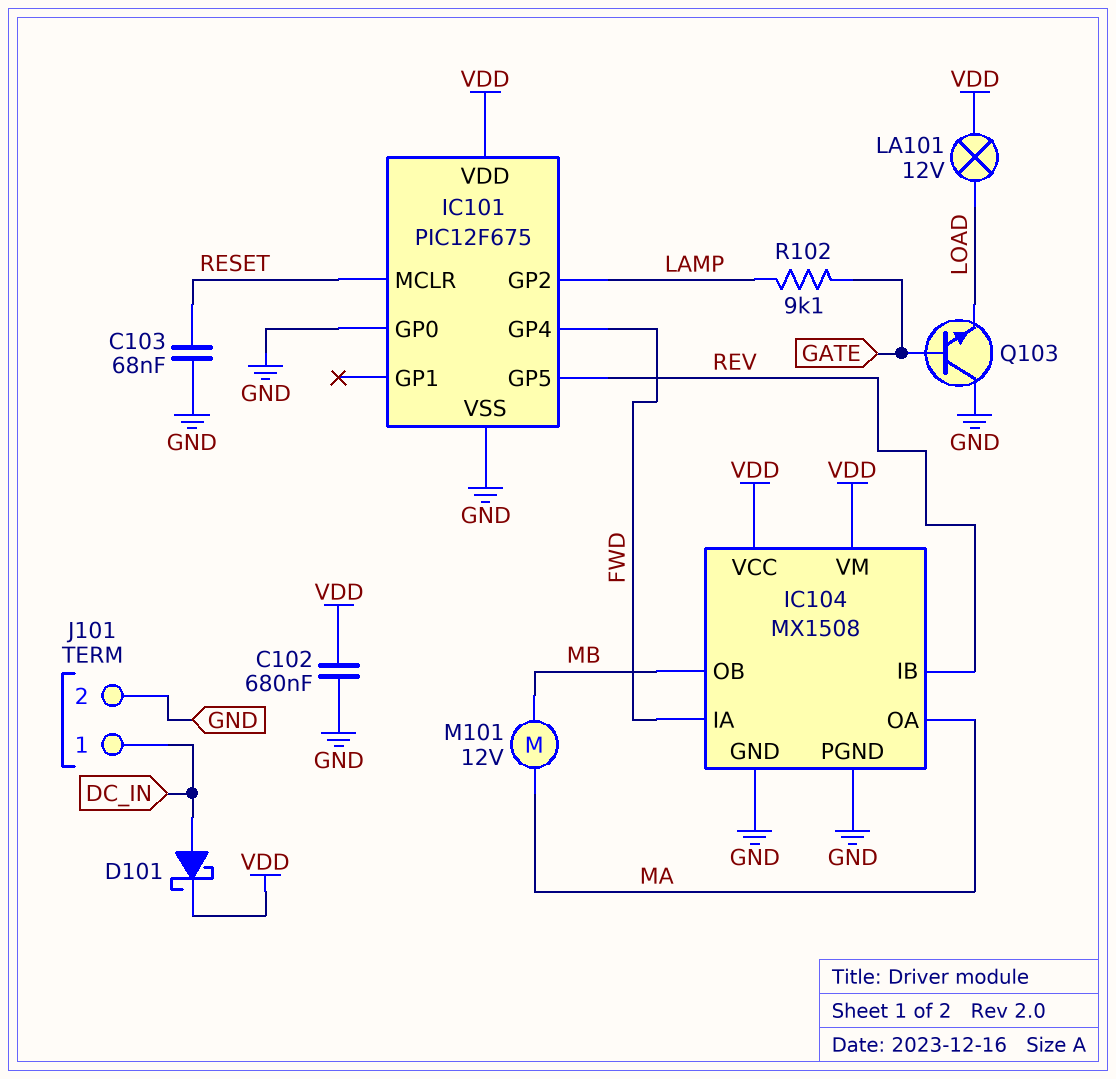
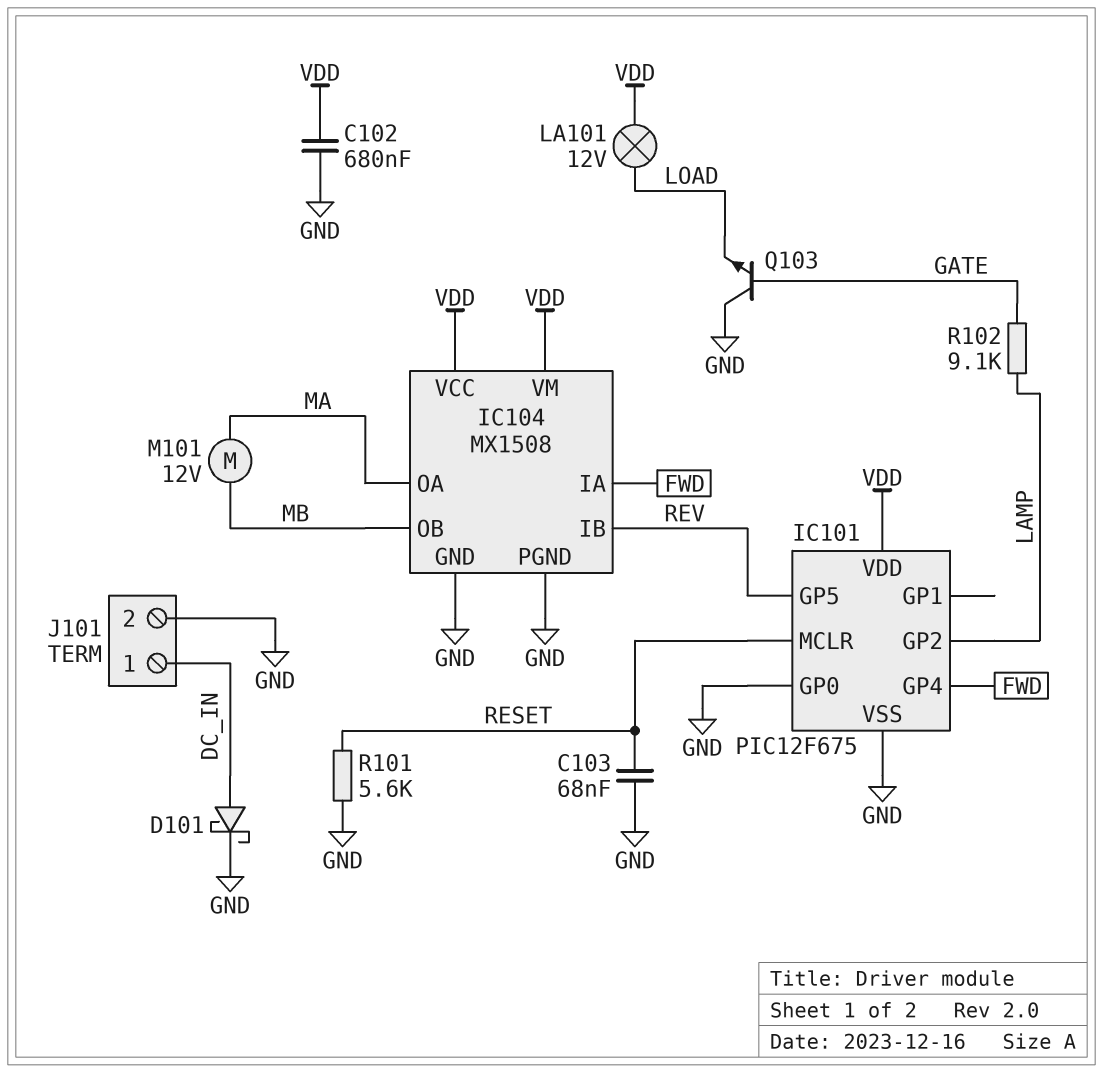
D101: schottky (A DC_IN, K VDD) -> schottky (A DC_IN, K GND)
R101: none -> 5.6k (GND, RESET)

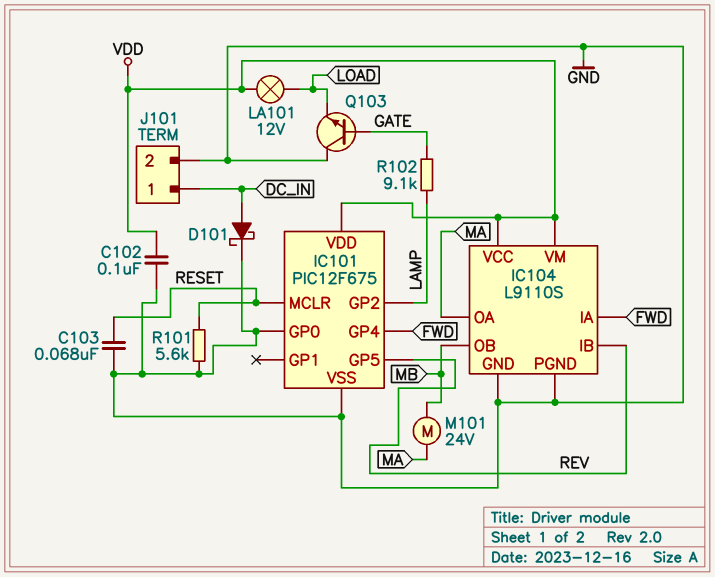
C102: 680nF (GND, VDD) -> 100nF (GND, VDD)
IC104: MX1508 -> L9110S
M101: motor 12V (MA, MB) -> motor 24V (MA, MB)

